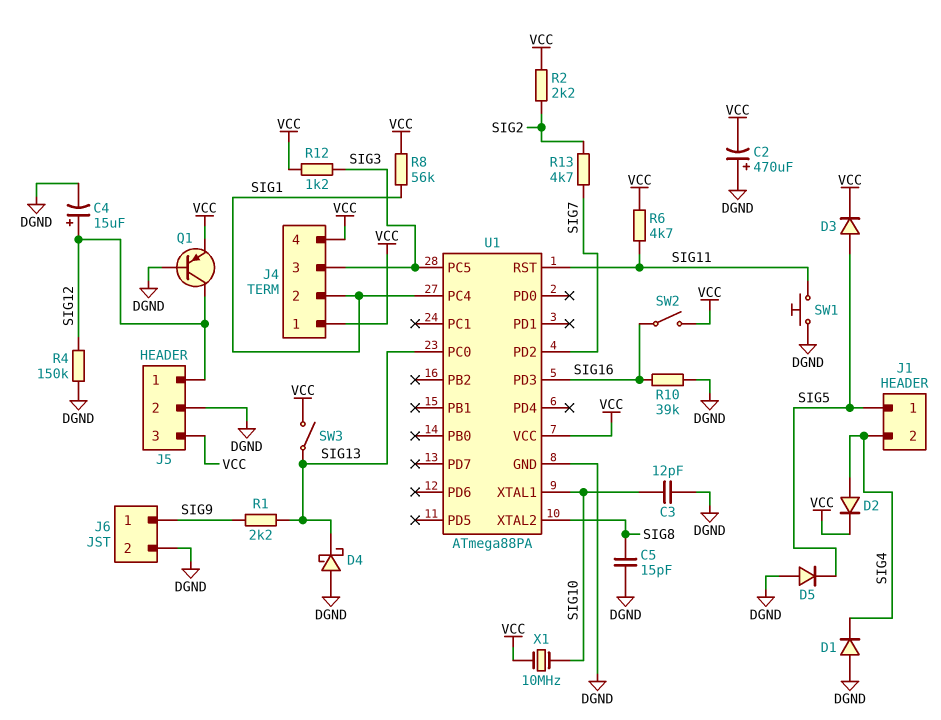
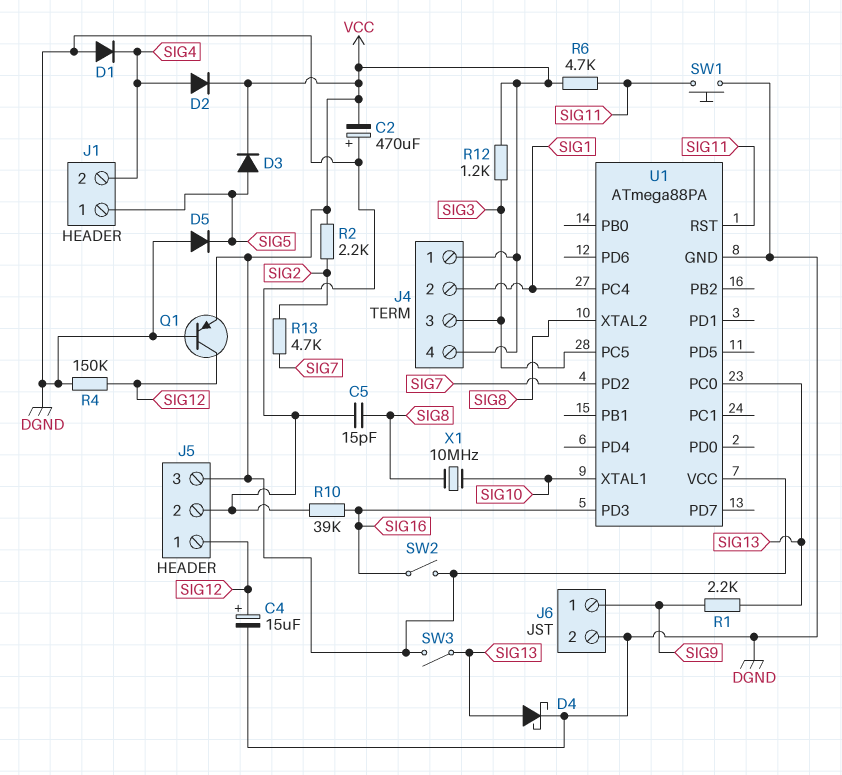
C3: 12pF (DGND, SIG10) -> none
D4: schottky (A DGND, K SIG13) -> schottky (A SIG13, K DGND)
R8: 56k (SIG1, VCC) -> none
X1: 10MHz (SIG10, VCC) -> 10MHz (SIG8, SIG10)

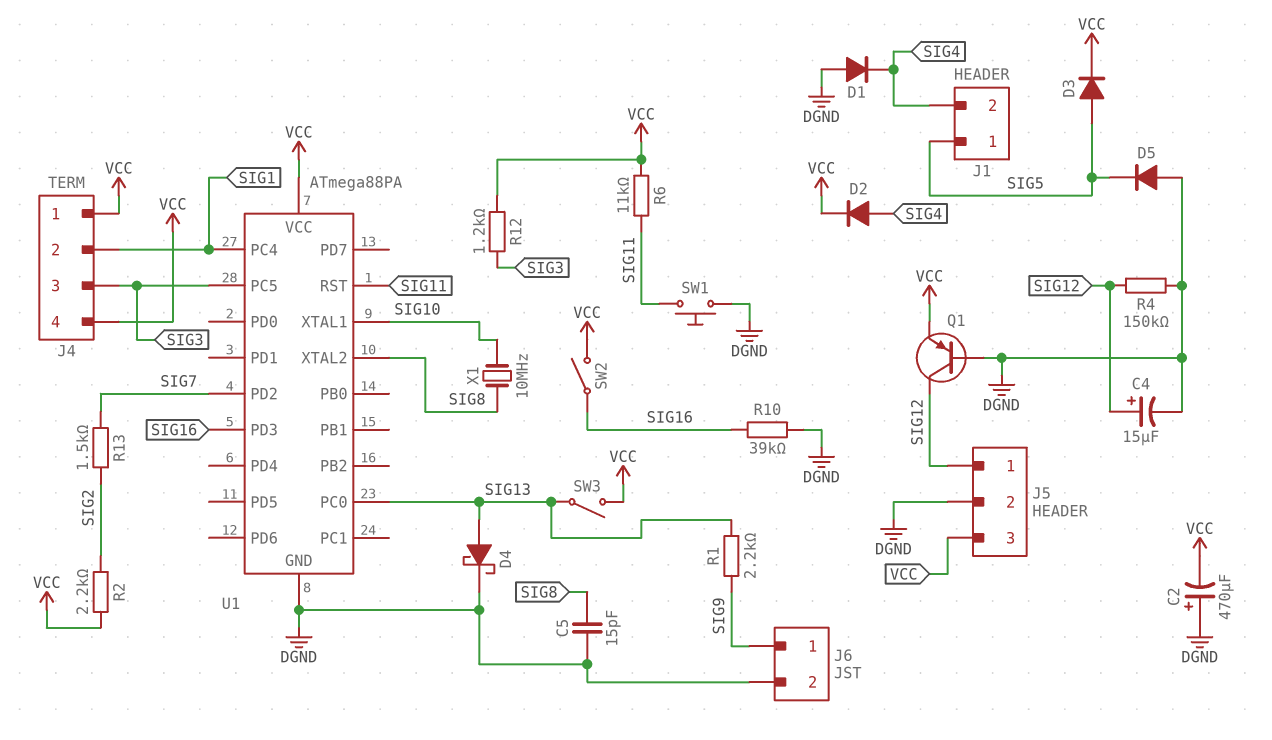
R6: 4.7k (SIG11, VCC) -> 11k (SIG11, VCC)
R13: 4.7k (SIG2, SIG7) -> 1.5k (SIG2, SIG7)

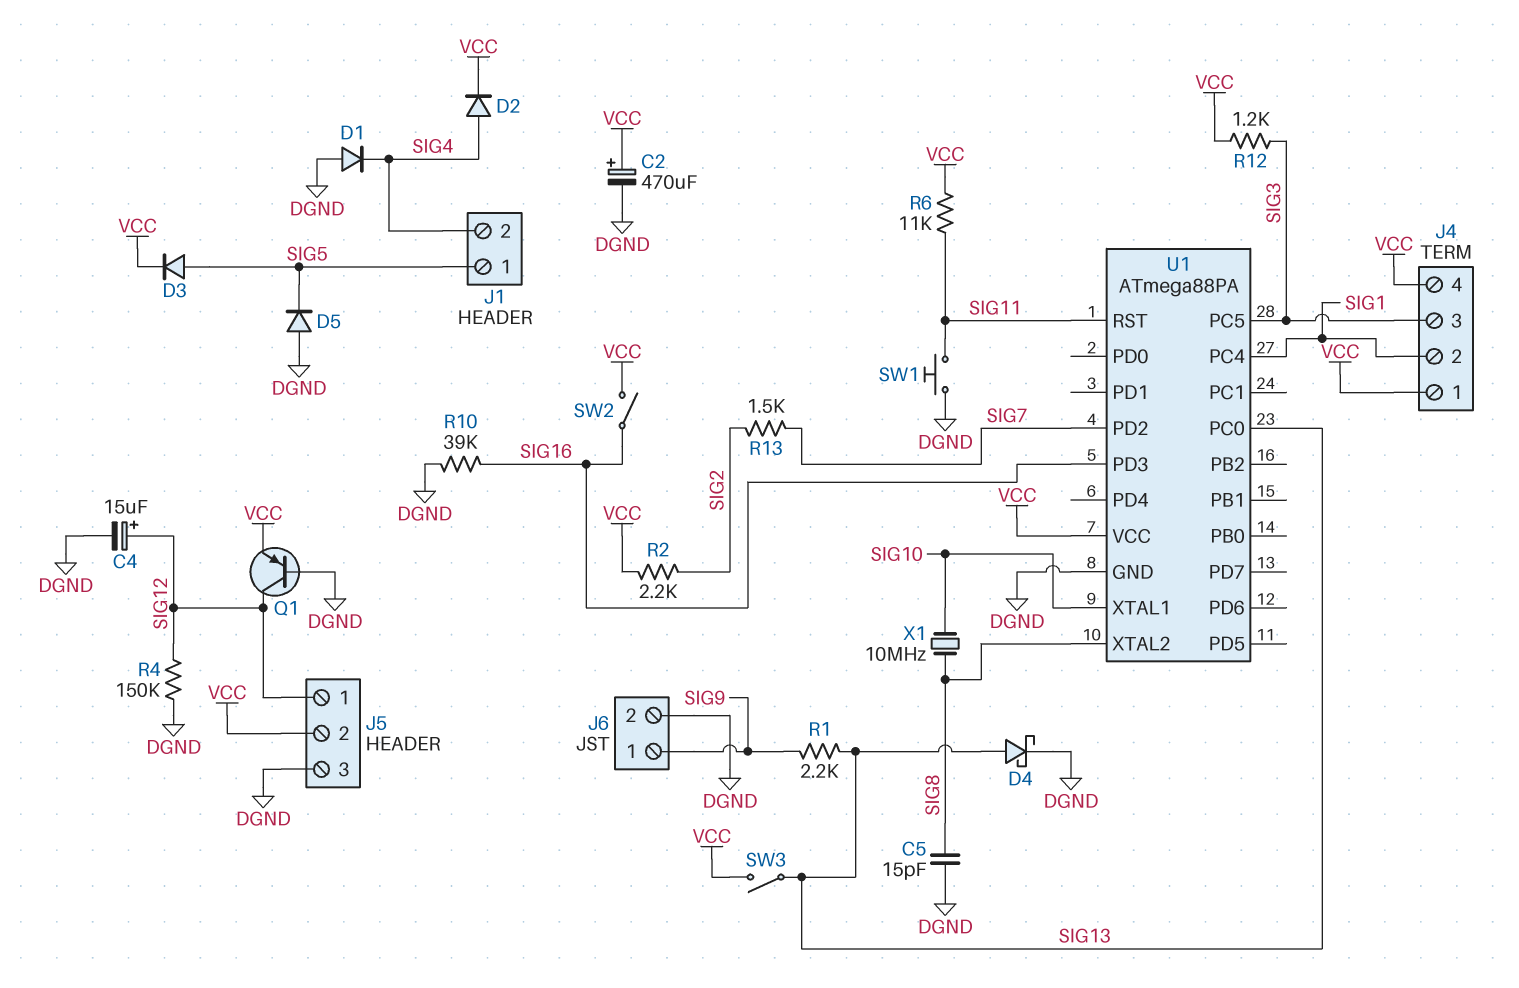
C2: 470uF (plus DGND, minus VCC) -> 470uF (plus VCC, minus DGND)
J5 pin 2: DGND -> VCC
J5 pin 3: VCC -> DGND

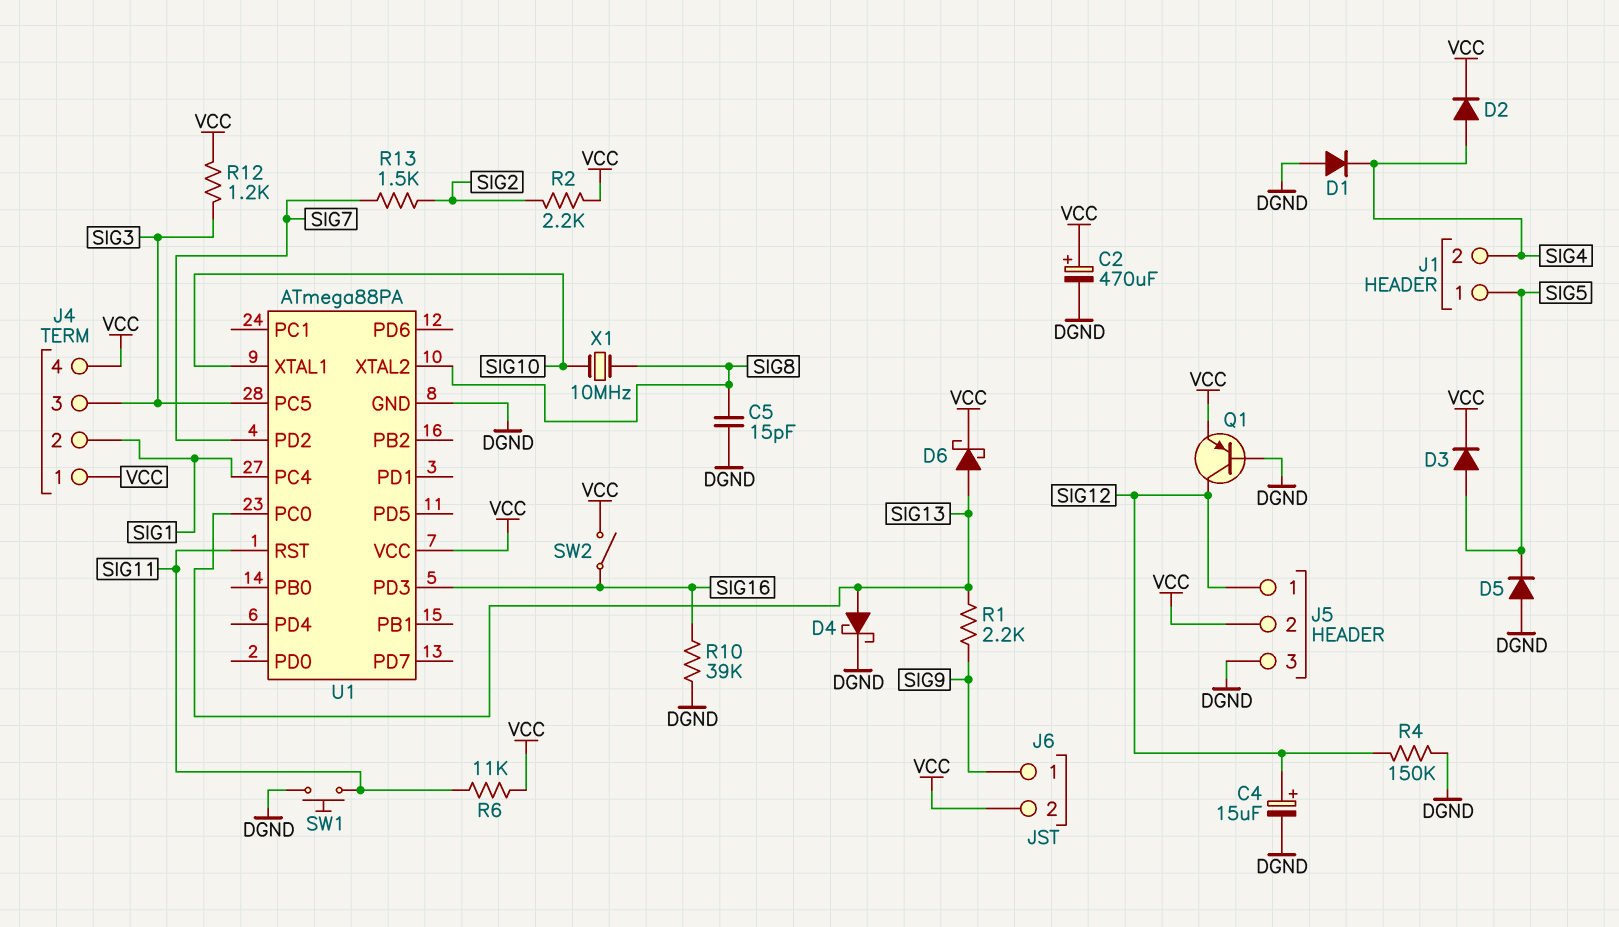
D6: none -> schottky (A SIG13, K VCC)
J6 pin 2: DGND -> VCC
SW3: switch (SIG13, VCC) -> none

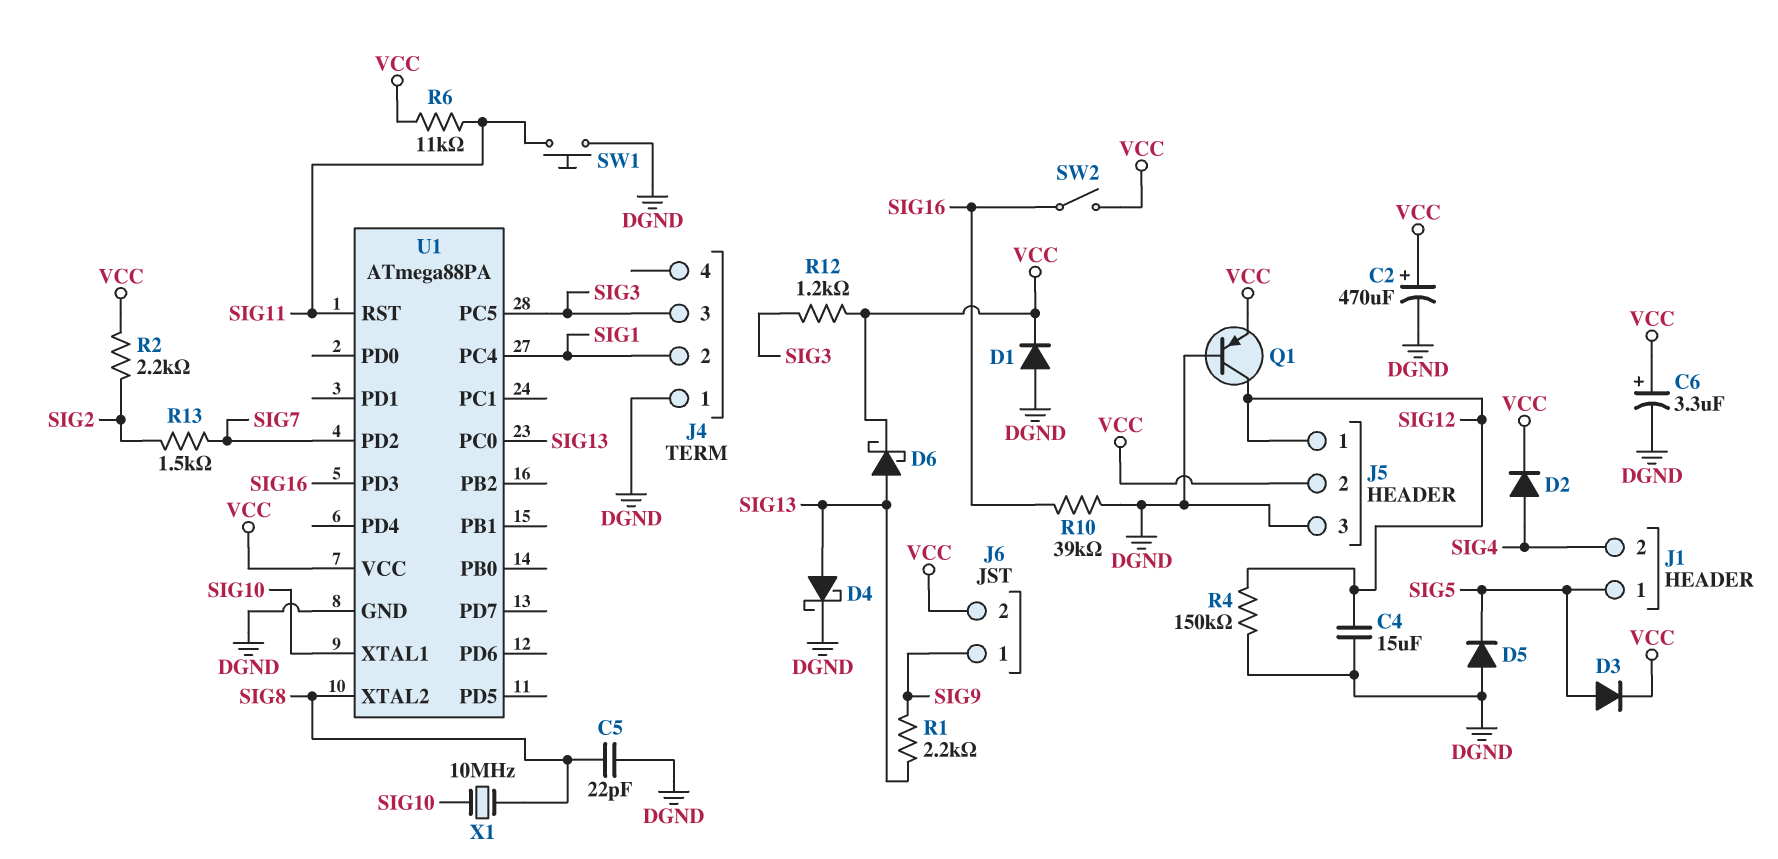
C4: 15uF (plus SIG12, minus DGND) -> 15uF (DGND, SIG12)
C5: 15pF (DGND, SIG8) -> 22pF (DGND, SIG8)
C6: none -> 3.3uF (plus VCC, minus DGND)
D1: diode (A DGND, K SIG4) -> diode (A DGND, K VCC)
J4 pin 1: VCC -> DGND
J4 pin 4: VCC -> none

